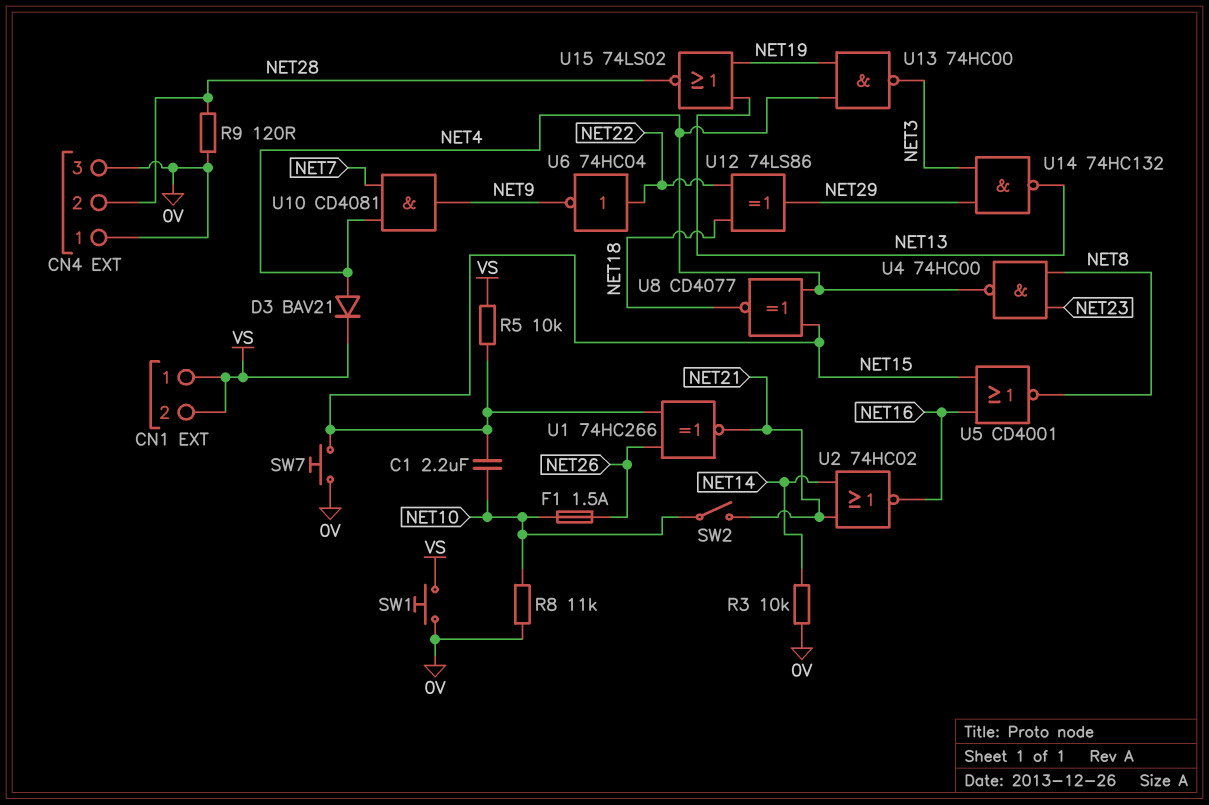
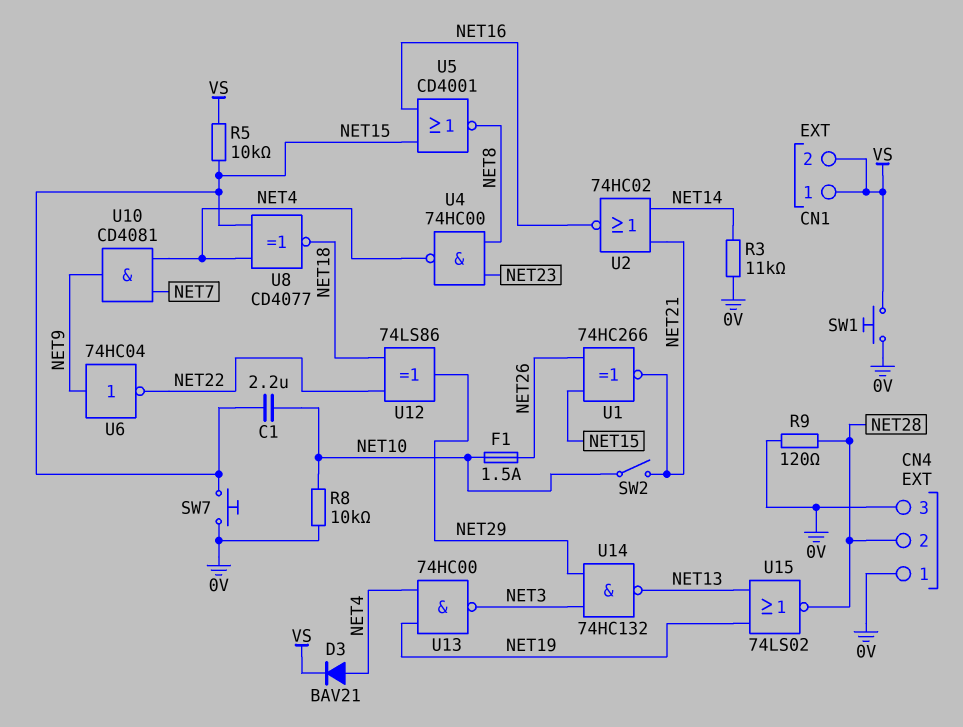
R3: 10k (0V, NET14) -> 11k (0V, NET14)
R8: 11k (0V, NET10) -> 10k (0V, NET10)
U6: NOT 74HC04 (in NET22, out NET9) -> NOT 74HC04 (in NET9, out NET22)

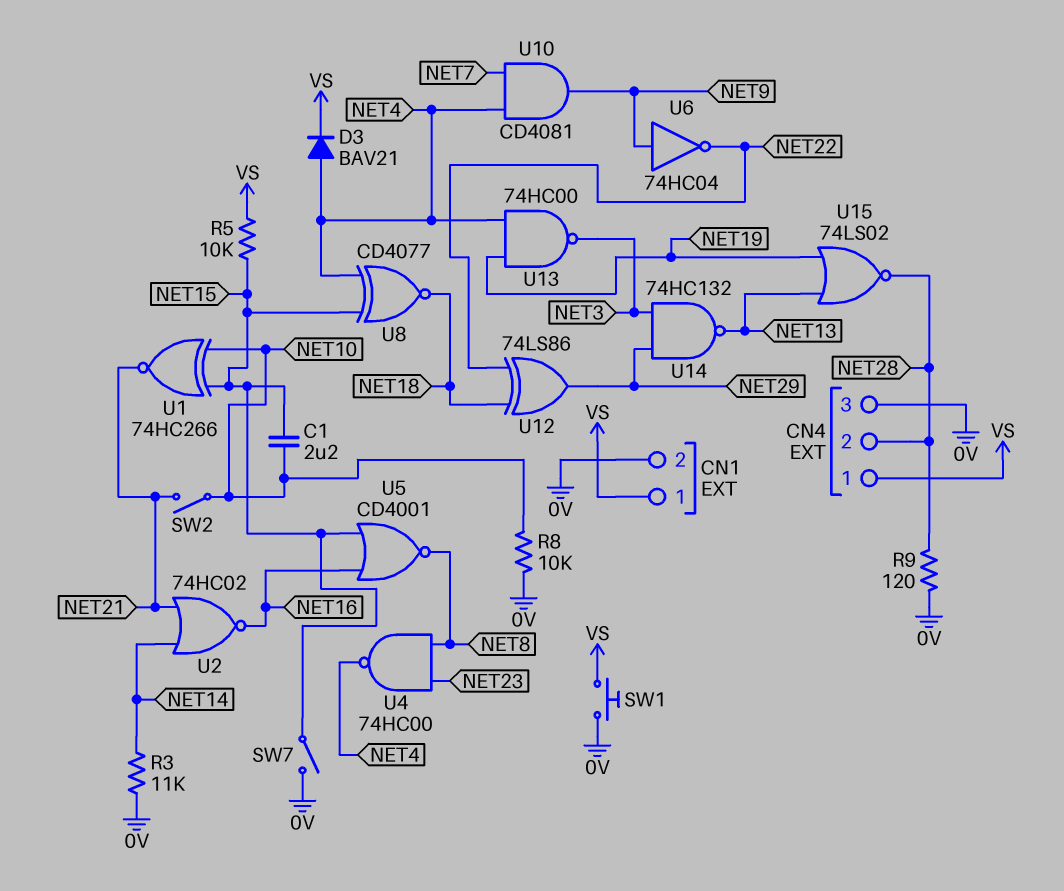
CN1 pin 2: VS -> 0V
CN4 pin 1: 0V -> VS
F1: 1.5A (NET10, NET26) -> none
SW7: button (0V, NET15) -> switch (0V, NET15)
U1: XNOR 74HC266 (in NET15, in NET26, out NET21) -> XNOR 74HC266 (in NET10, in NET15, out NET21)

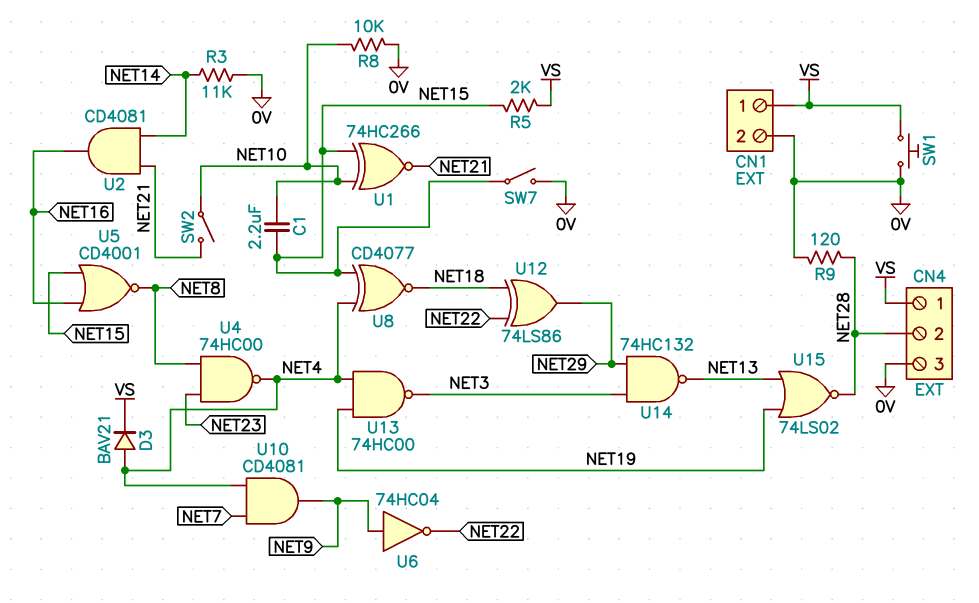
R5: 10k (NET15, VS) -> 2k (NET15, VS)
U2: NOR 74HC02 (in NET14, in NET21, out NET16) -> AND CD4081 (in NET14, in NET21, out NET16)

